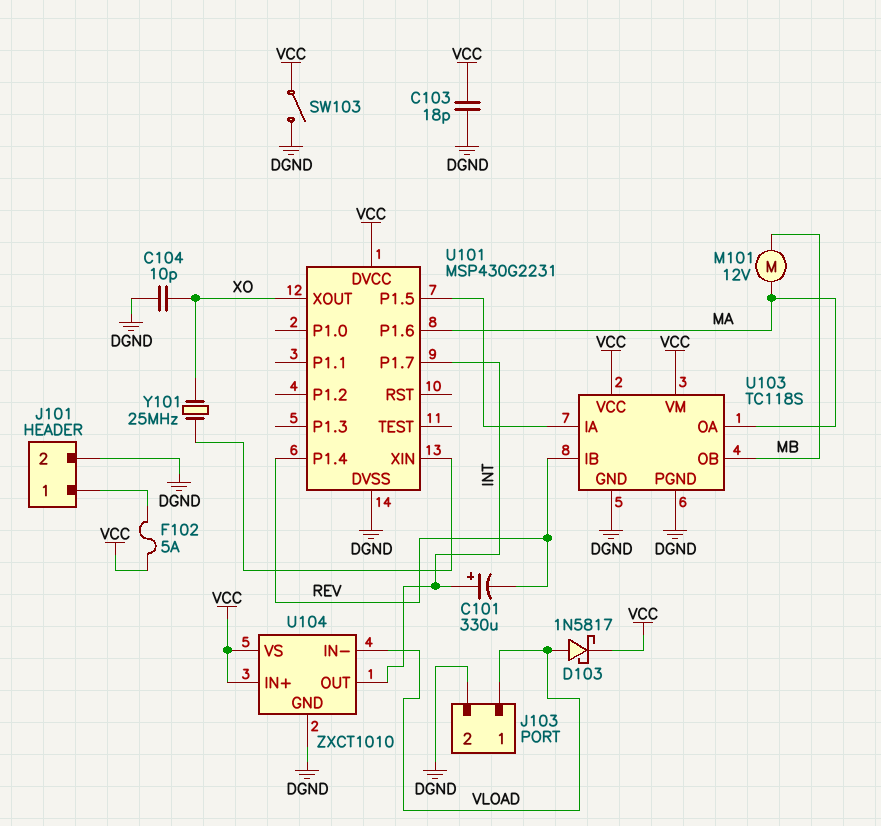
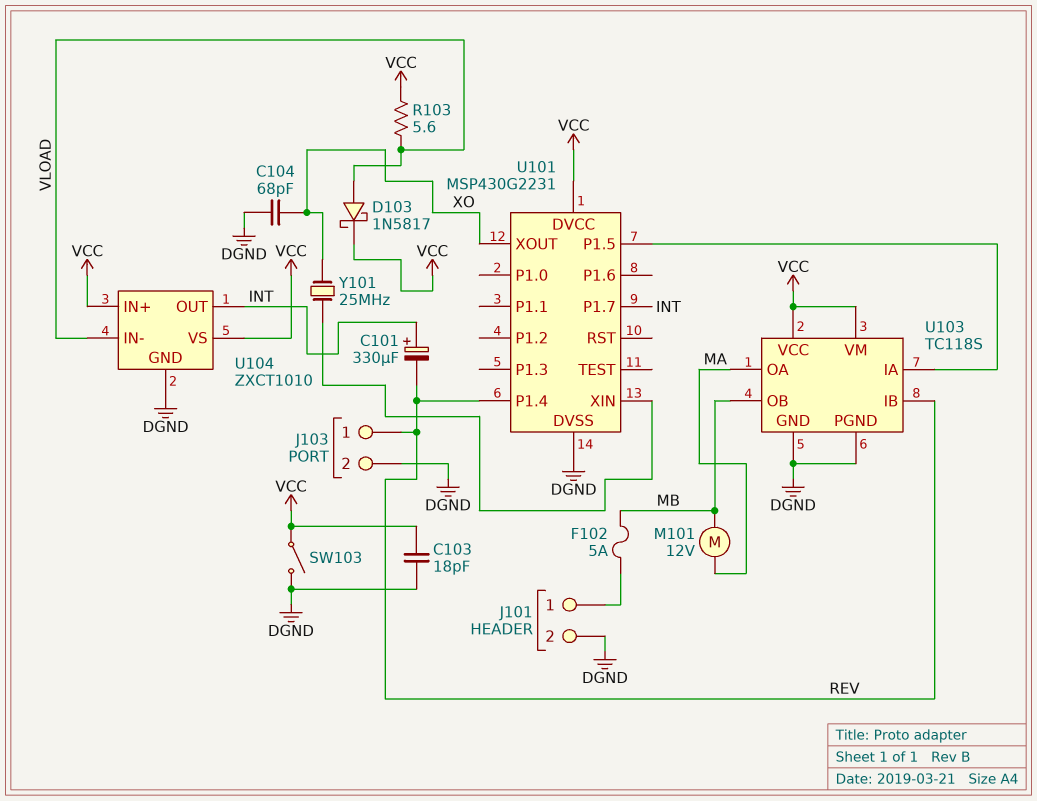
C104: 10pF (DGND, XO) -> 68pF (DGND, XO)
F102: 5A (J101/1, VCC) -> 5A (J101/1, MB)
J103 pin 1: VLOAD -> REV
R103: none -> 5.6 (VCC, VLOAD)
U101 pin P1.6: MA -> none

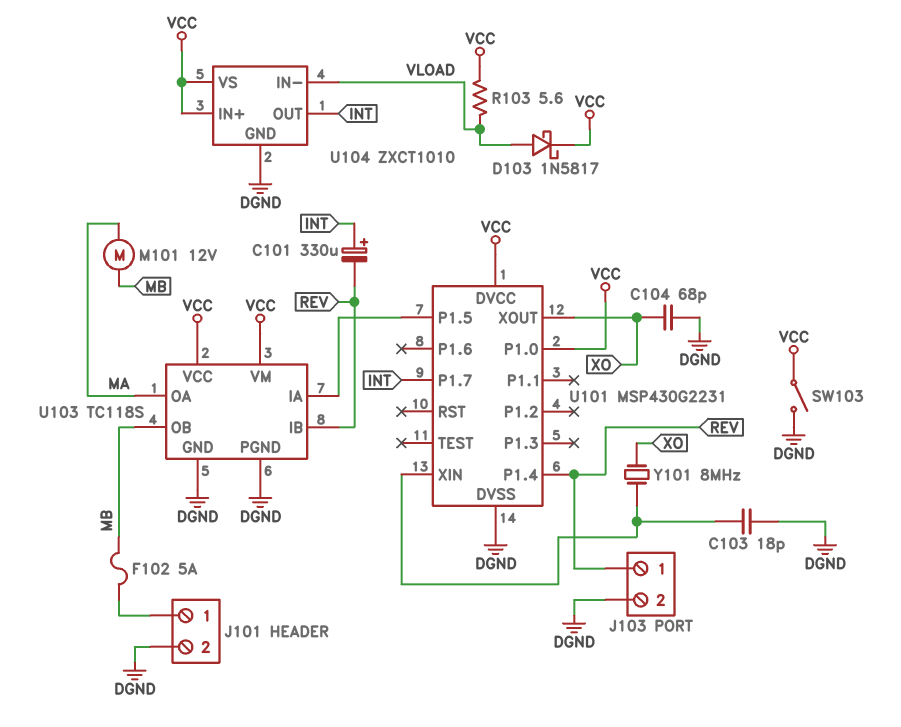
C103: 18pF (DGND, VCC) -> 18pF (DGND, U101/XIN)
U101 pin P1.0: none -> VCC
Y101: 25MHz (U101/XIN, XO) -> 8MHz (U101/XIN, XO)

